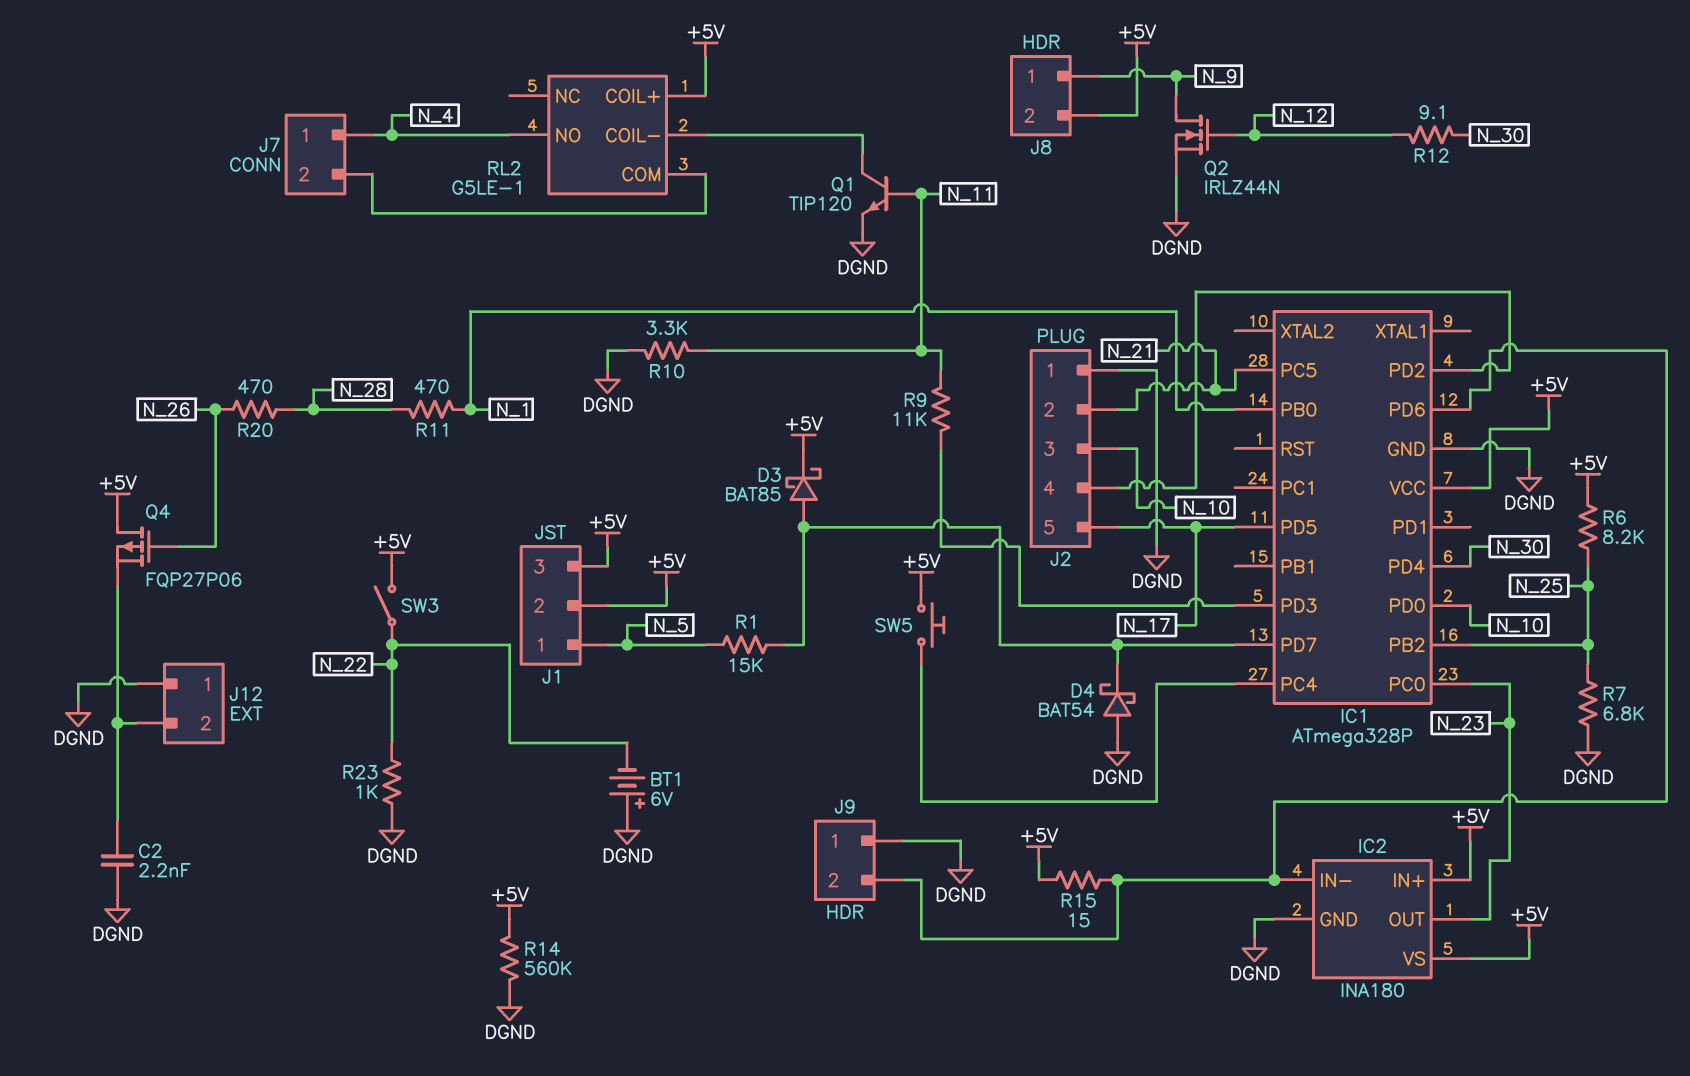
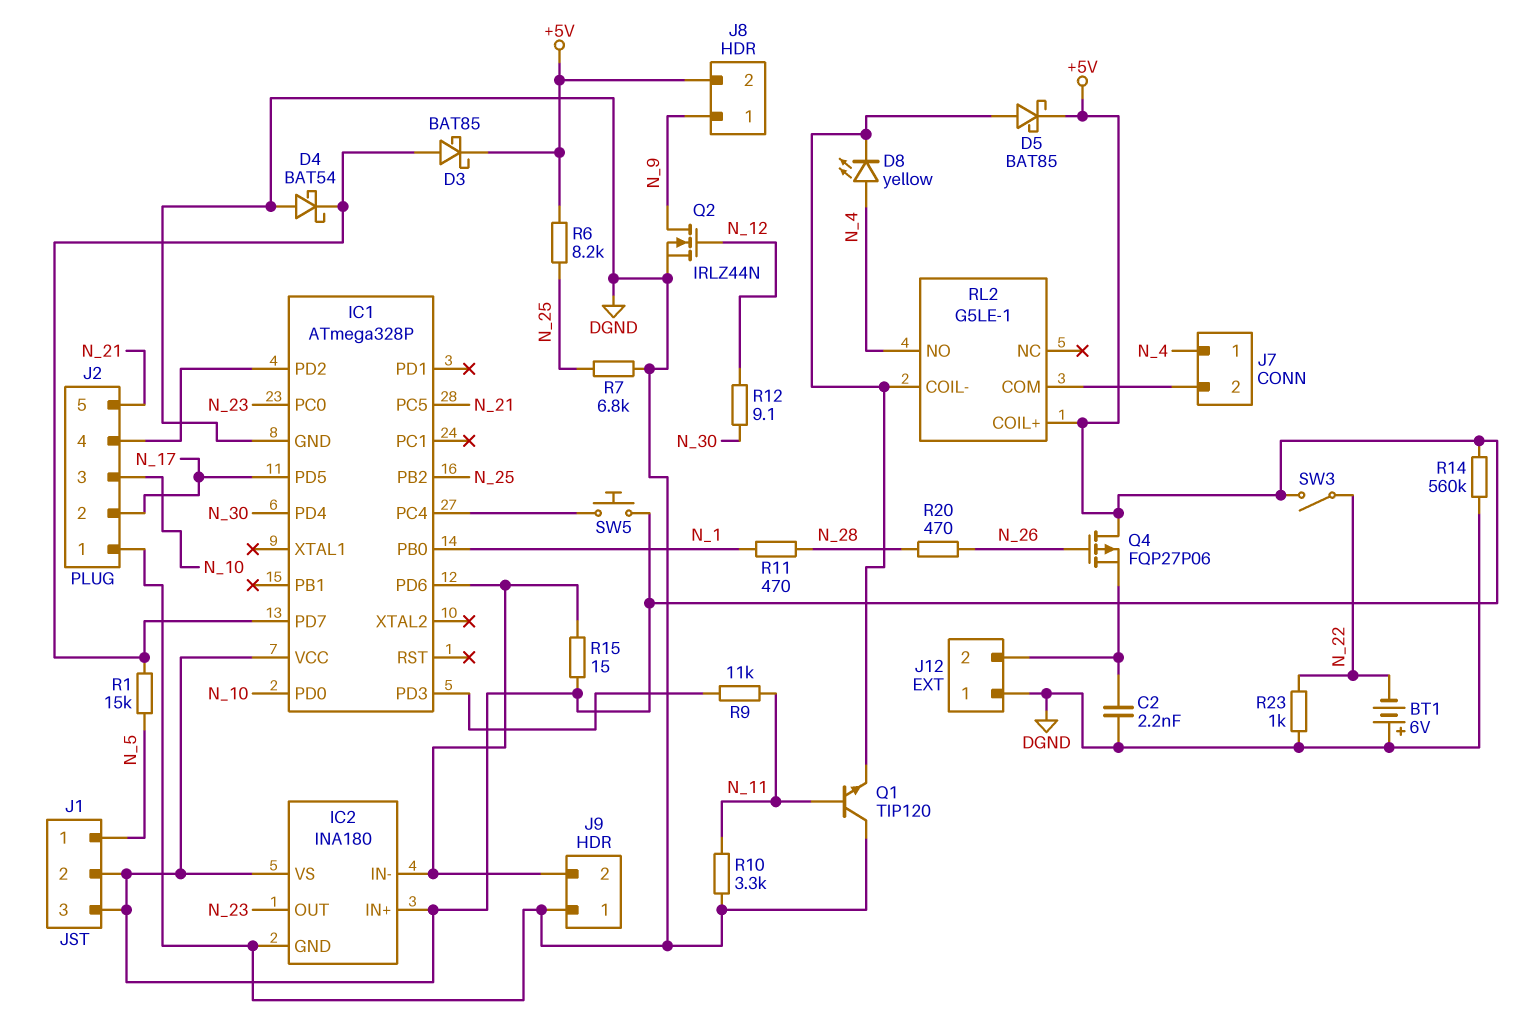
D5: none -> schottky BAT85 (A RL2/COIL-, K +5V)
D8: none -> LED yellow (A N_4, K RL2/COIL-)
J2 pin 2: N_21 -> N_17
J2 pin 5: N_17 -> N_21
Q1: NPN TIP120 (B N_11, C RL2/COIL-, E DGND) -> NPN TIP120 (B N_11, C DGND, E RL2/COIL-)

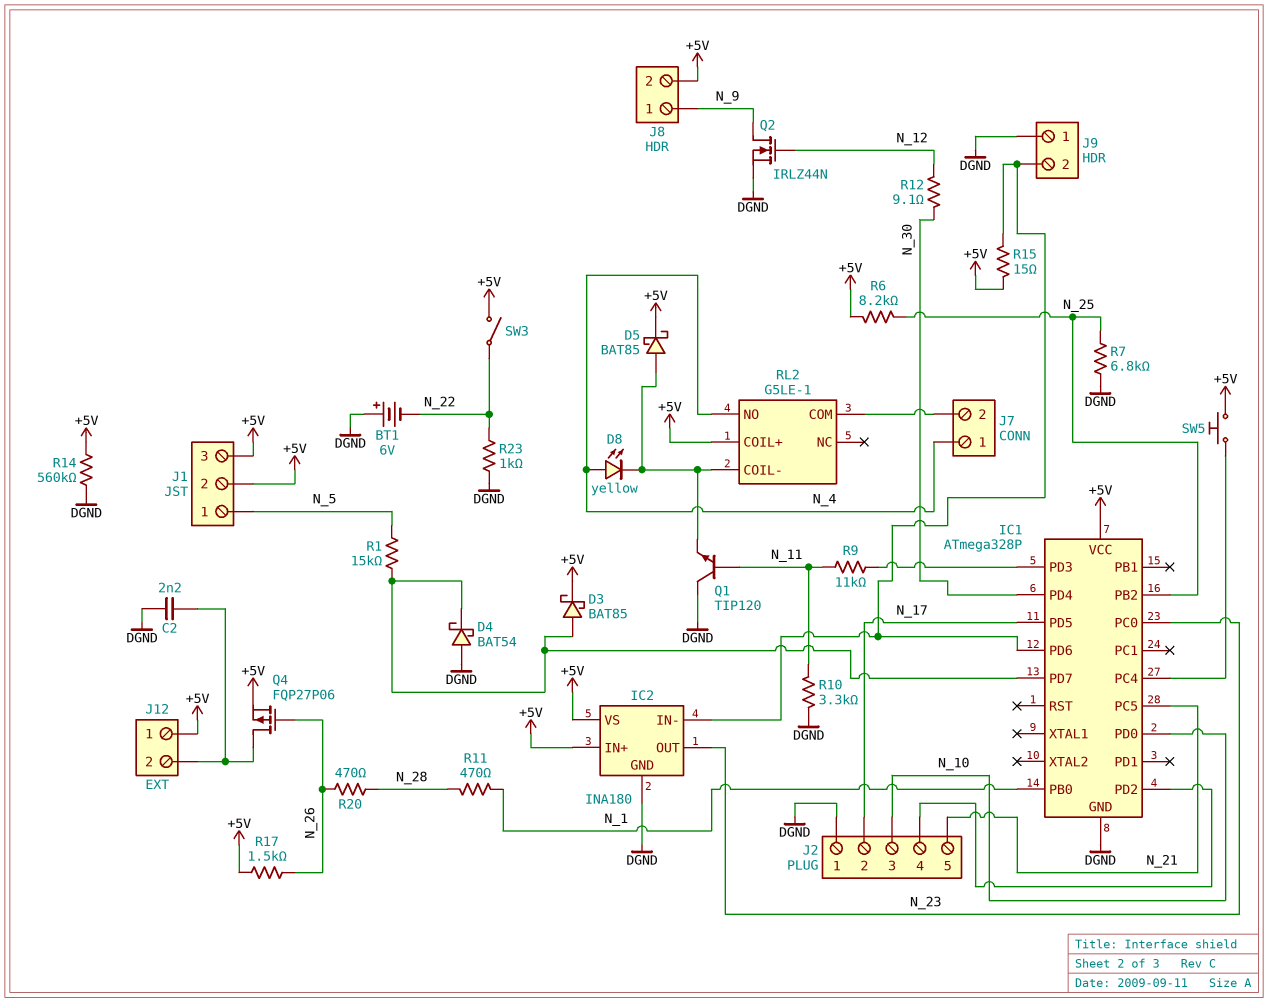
J12 pin 1: DGND -> +5V
Q4: PMOS FQP27P06 (G N_26, D +5V, S J12/2) -> PMOS FQP27P06 (G N_26, D J12/2, S +5V)
R17: none -> 1.5k (+5V, N_26)

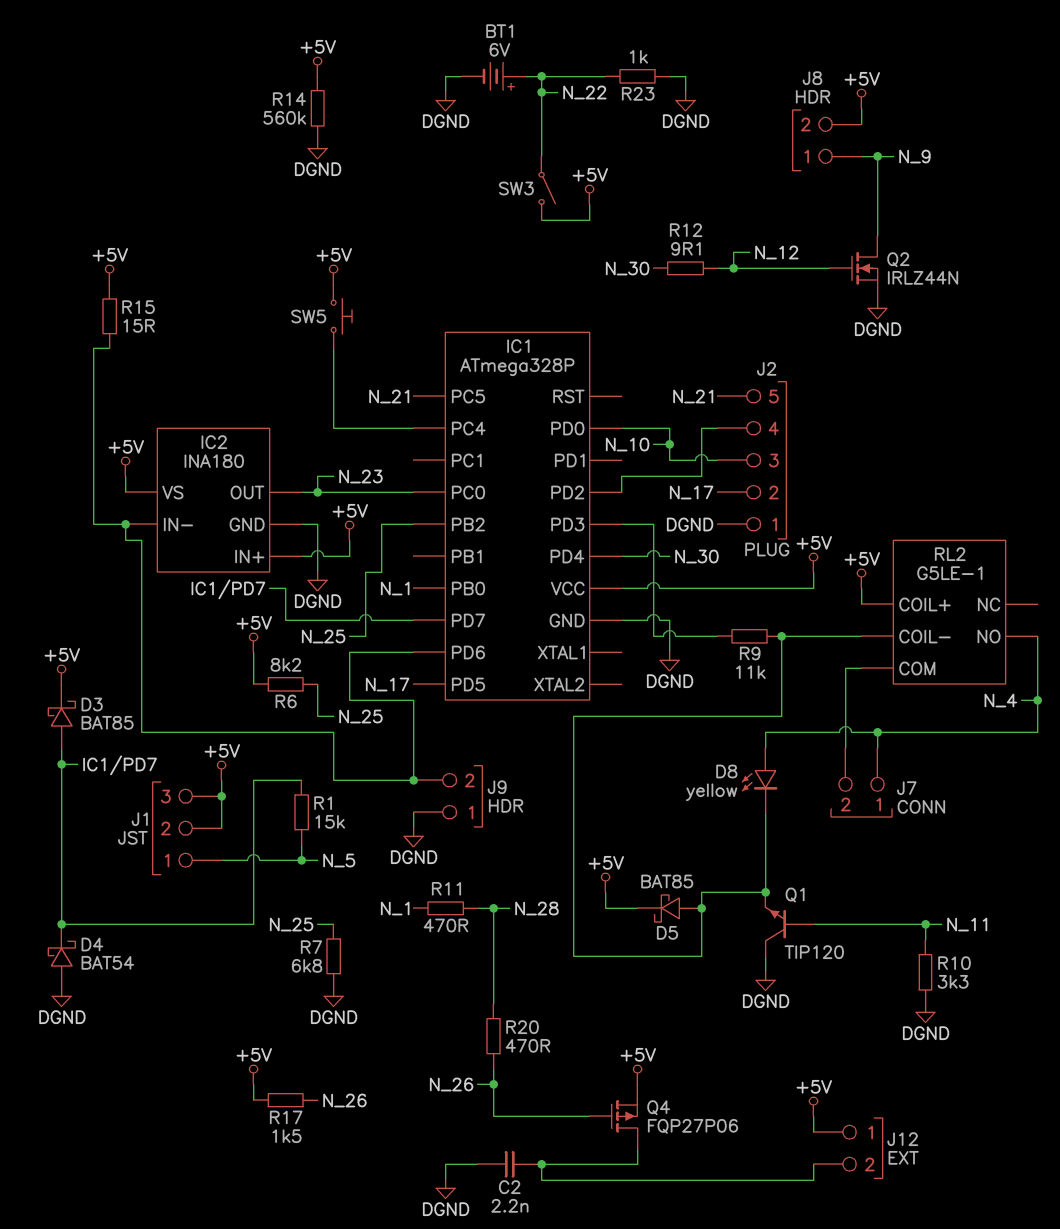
BT1: 6V (plus DGND, minus N_22) -> 6V (plus N_22, minus DGND)
R9: 11k (IC1/PD3, N_11) -> 11k (IC1/PD3, RL2/COIL-)

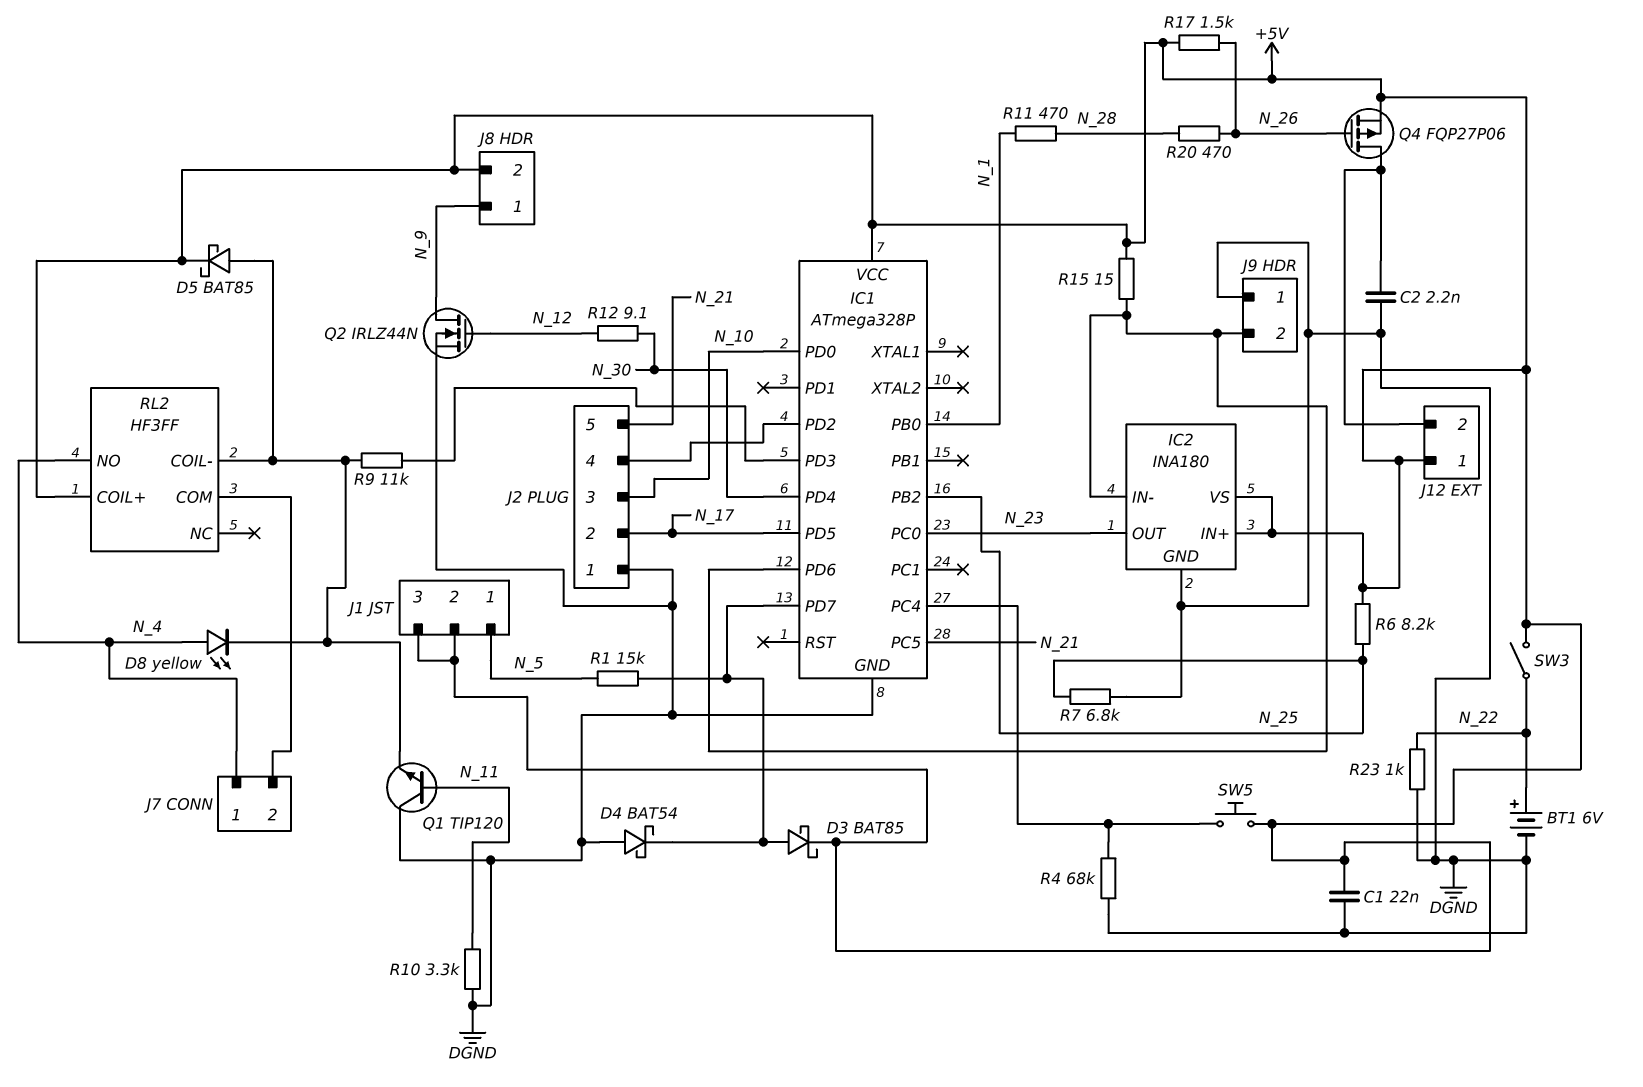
C1: none -> 22nF (+5V, DGND)
R4: none -> 68k (DGND, IC1/PC4)
R14: 560k (+5V, DGND) -> none
RL2: G5LE-1 -> HF3FF

